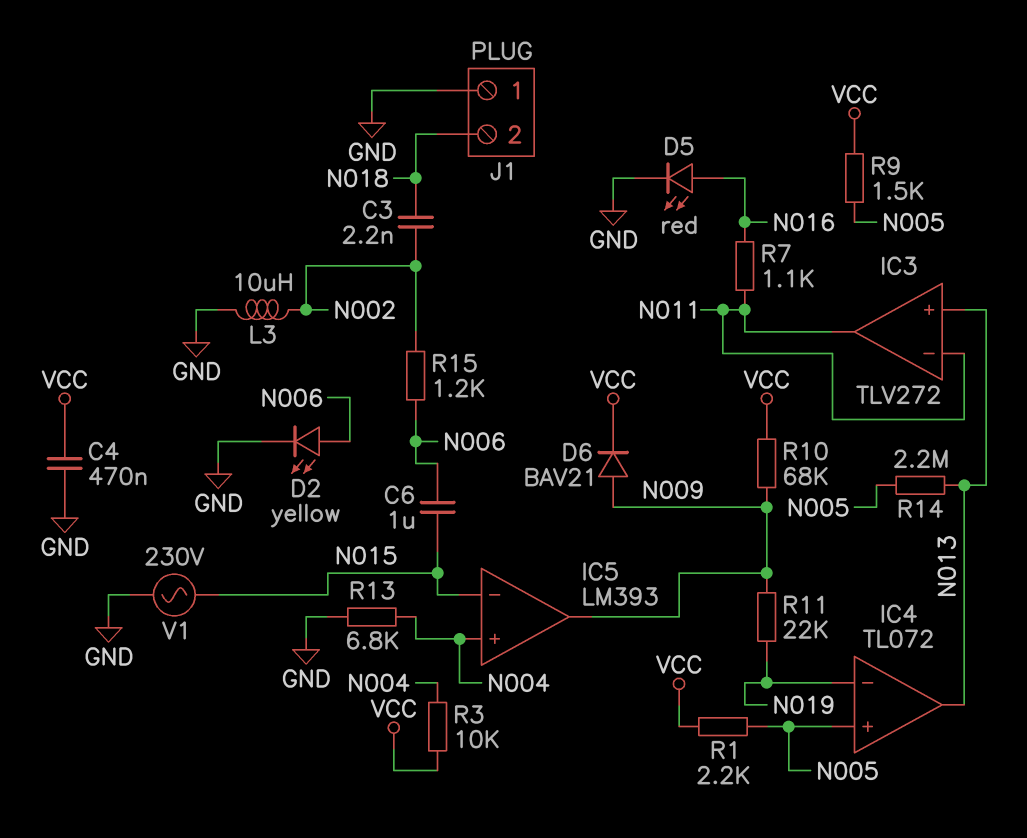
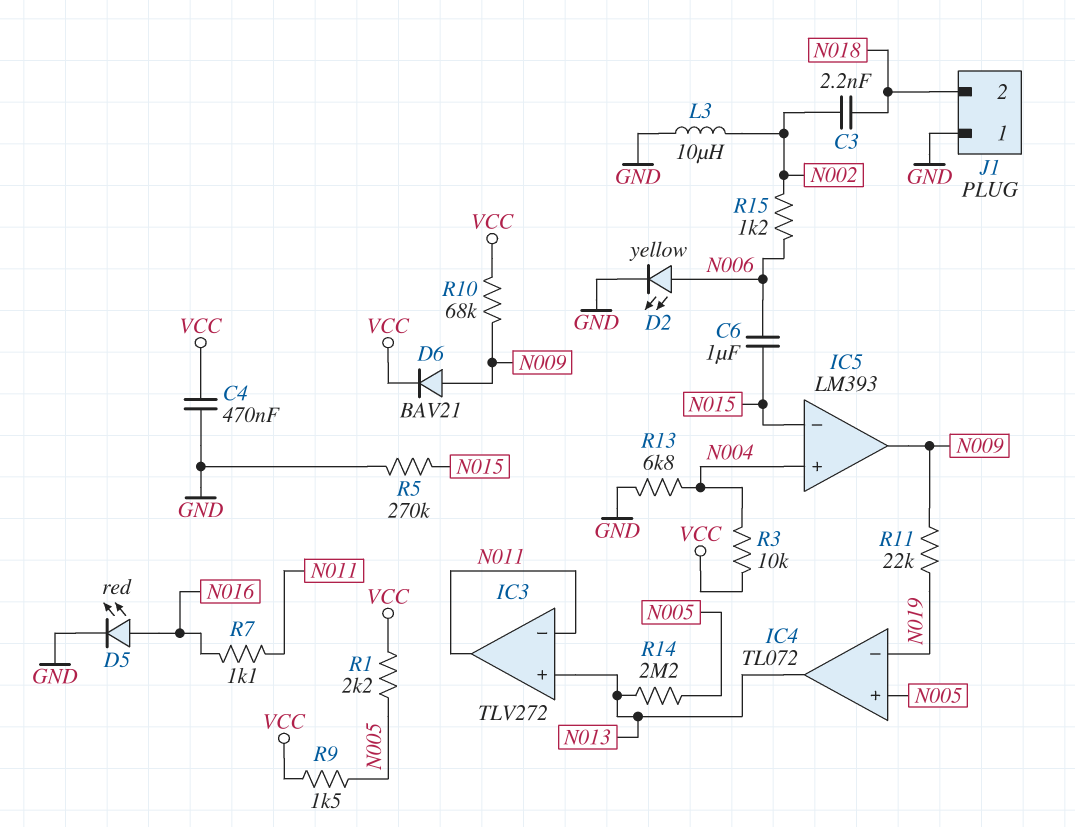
R5: none -> 270k (GND, N015)
V1: AC 230V (GND, N015) -> none

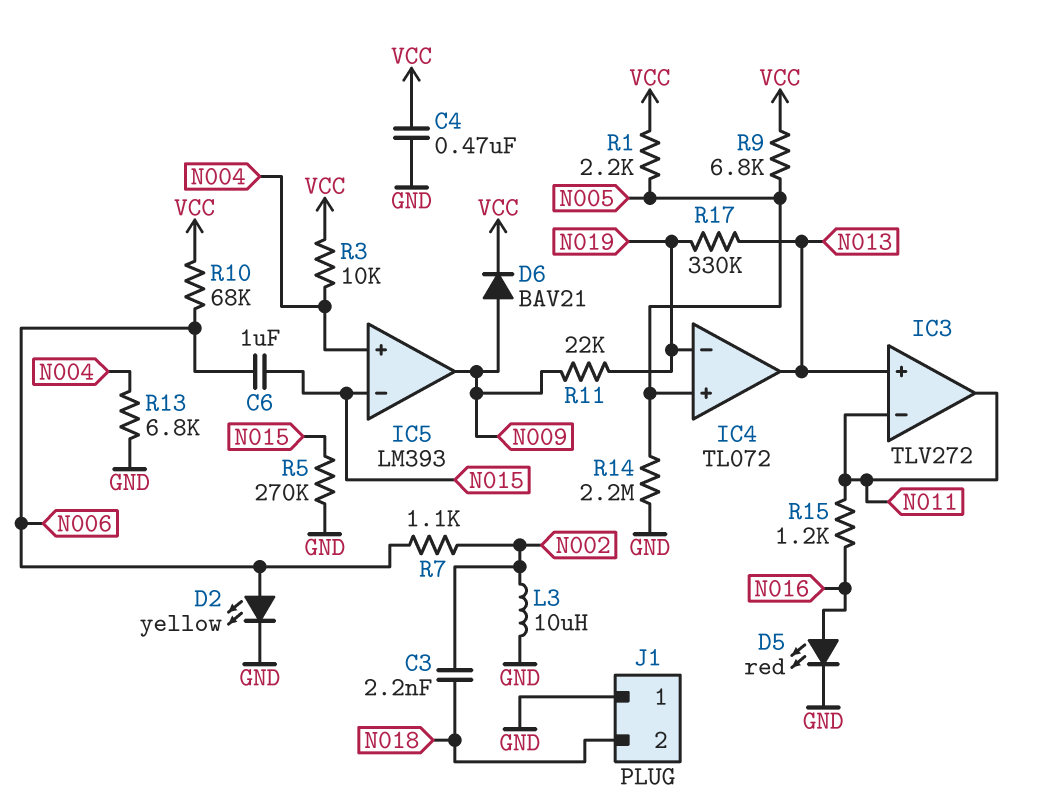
R7: 1.1k (N011, N016) -> 1.1k (N002, N006)
R9: 1.5k (N005, VCC) -> 6.8k (N005, VCC)
R10: 68k (N009, VCC) -> 68k (N006, VCC)
R14: 2.2M (N005, N013) -> 2.2M (GND, N005)
R15: 1.2k (N002, N006) -> 1.2k (N011, N016)
R17: none -> 330k (N013, N019)

